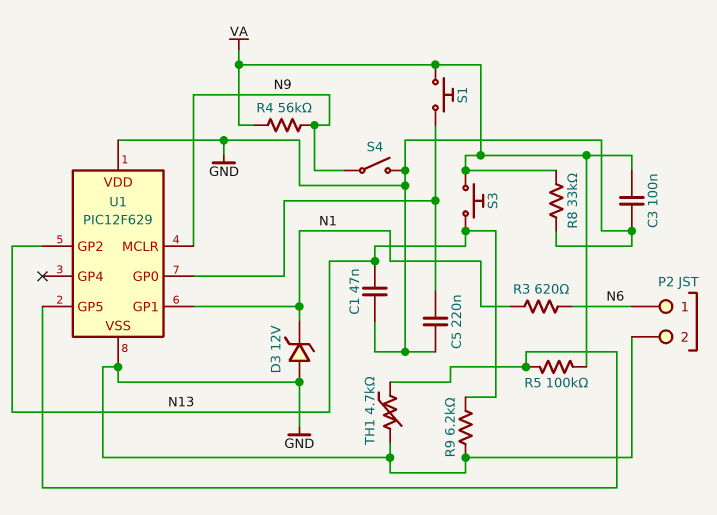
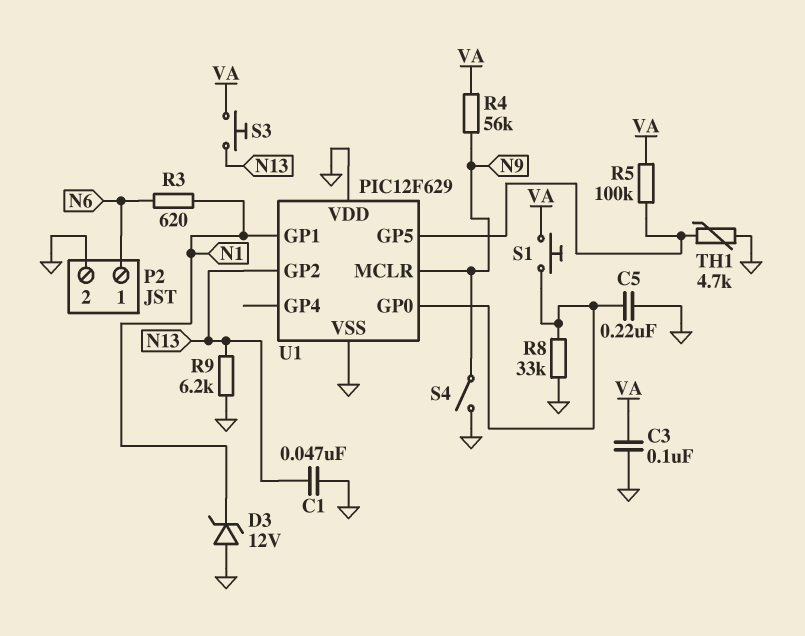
R8: 33k (GND, VA) -> 33k (GND, U1/GP0)

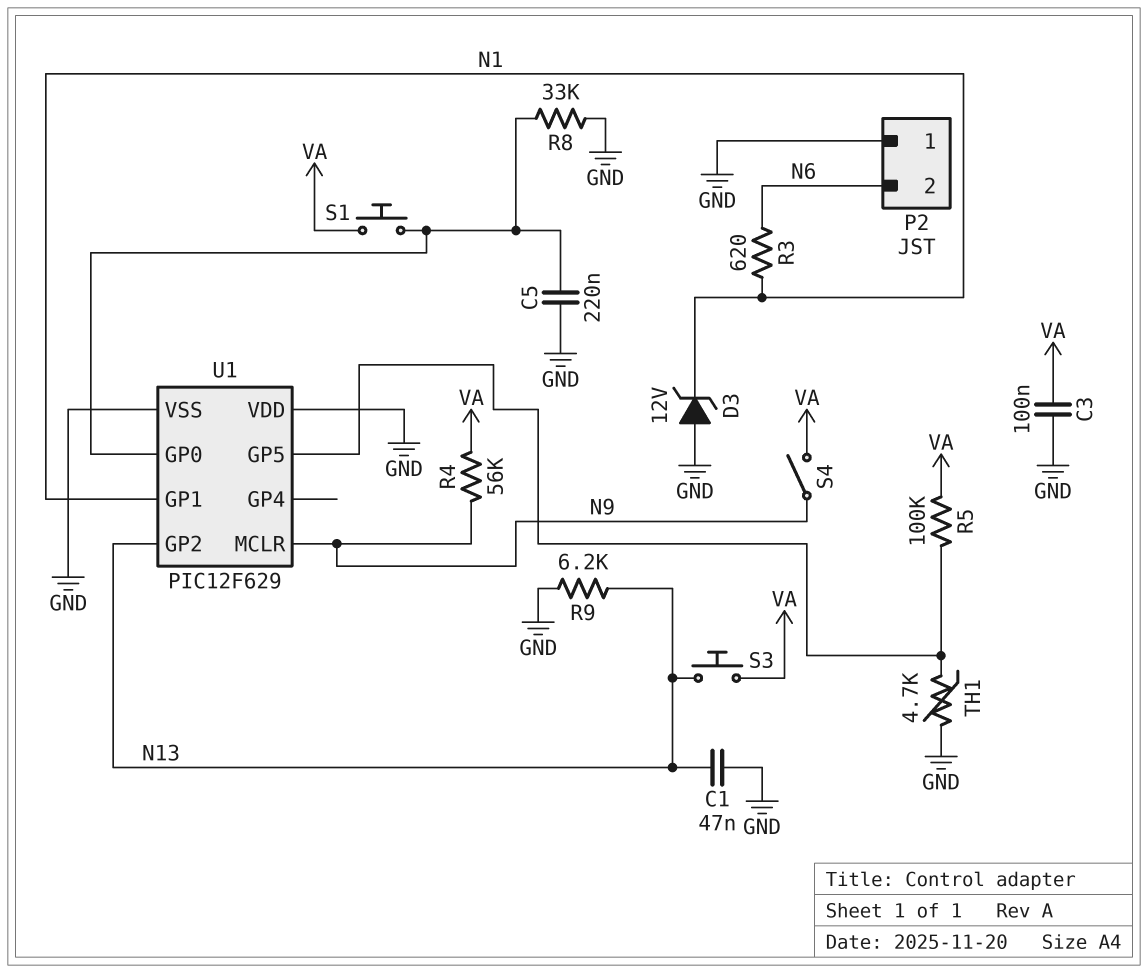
P2 pin 1: N6 -> GND
P2 pin 2: GND -> N6
S4: switch (GND, N9) -> switch (N9, VA)

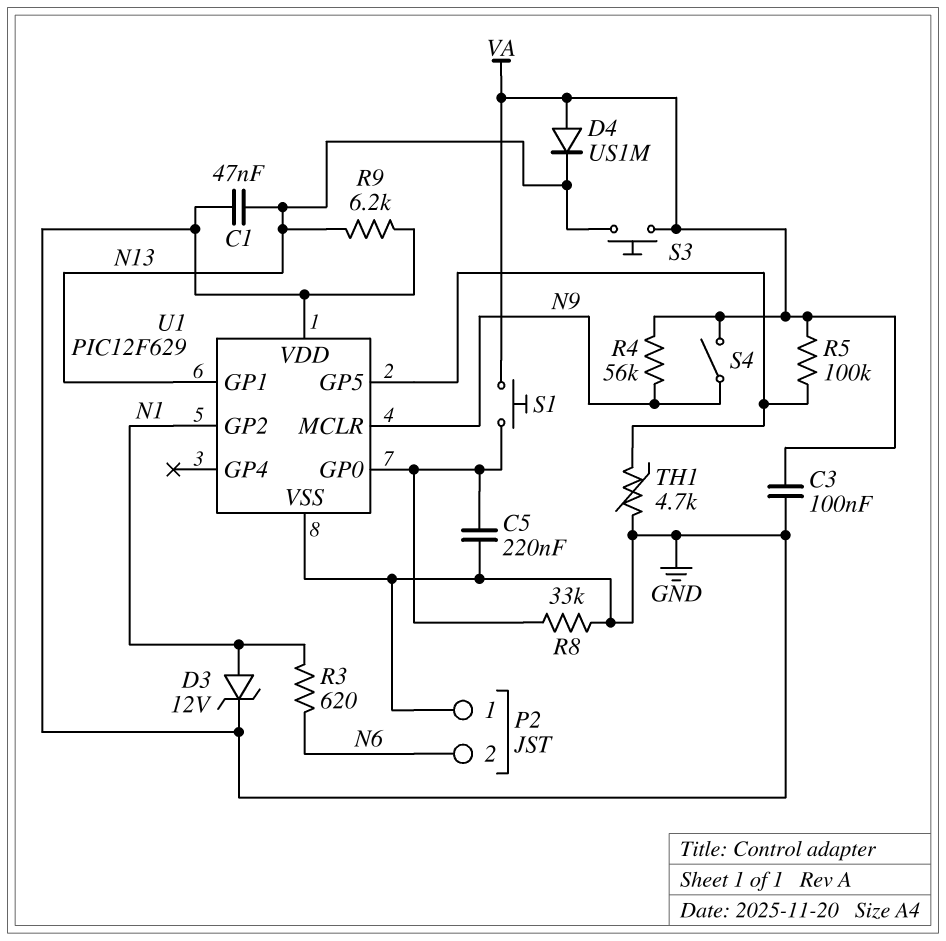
D3: zener 12V (A GND, K N1) -> zener 12V (A N1, K GND)
D4: none -> diode US1M (A VA, K N13)
U1 pin GP1: N1 -> N13
U1 pin GP2: N13 -> N1

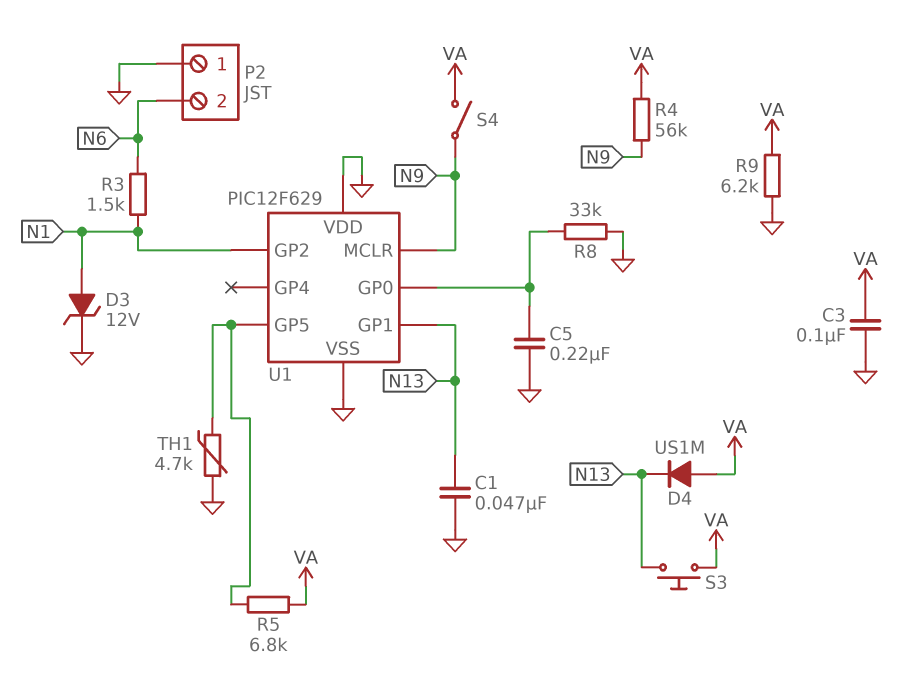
R3: 620 (N1, N6) -> 1.5k (N1, N6)
R5: 100k (U1/GP5, VA) -> 6.8k (U1/GP5, VA)
R9: 6.2k (GND, N13) -> 6.2k (GND, VA)
S1: button (U1/GP0, VA) -> none

